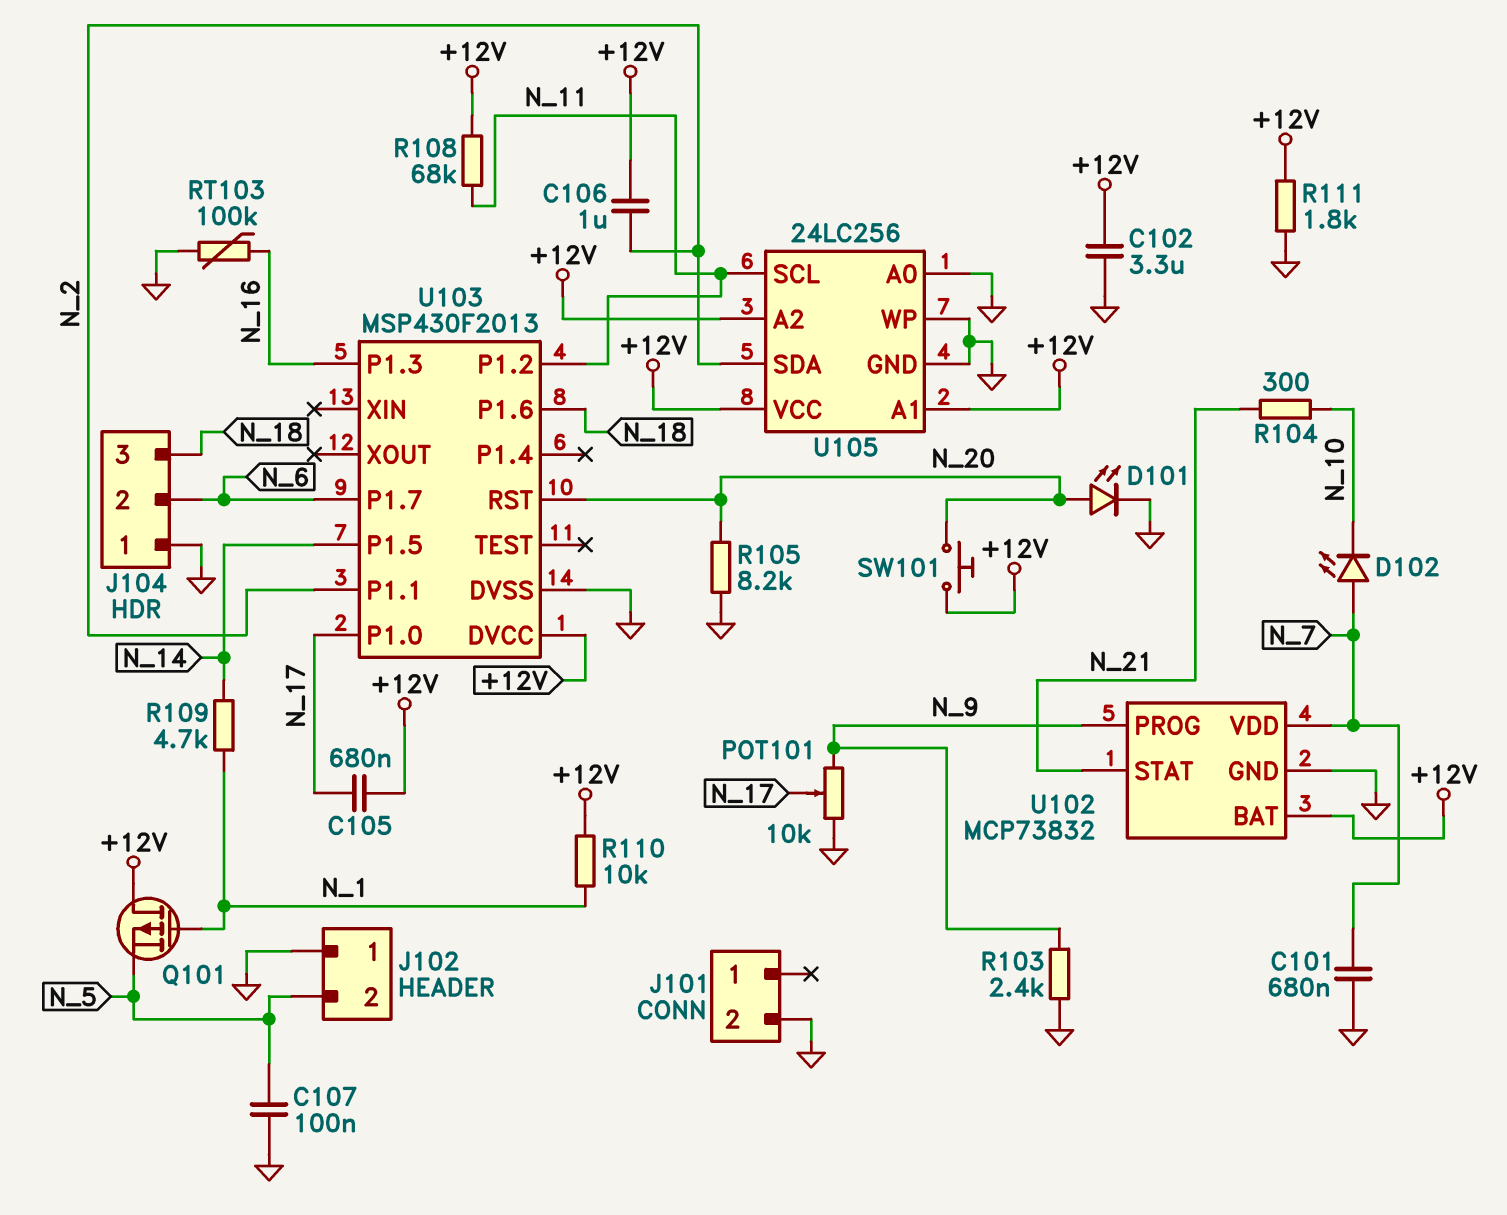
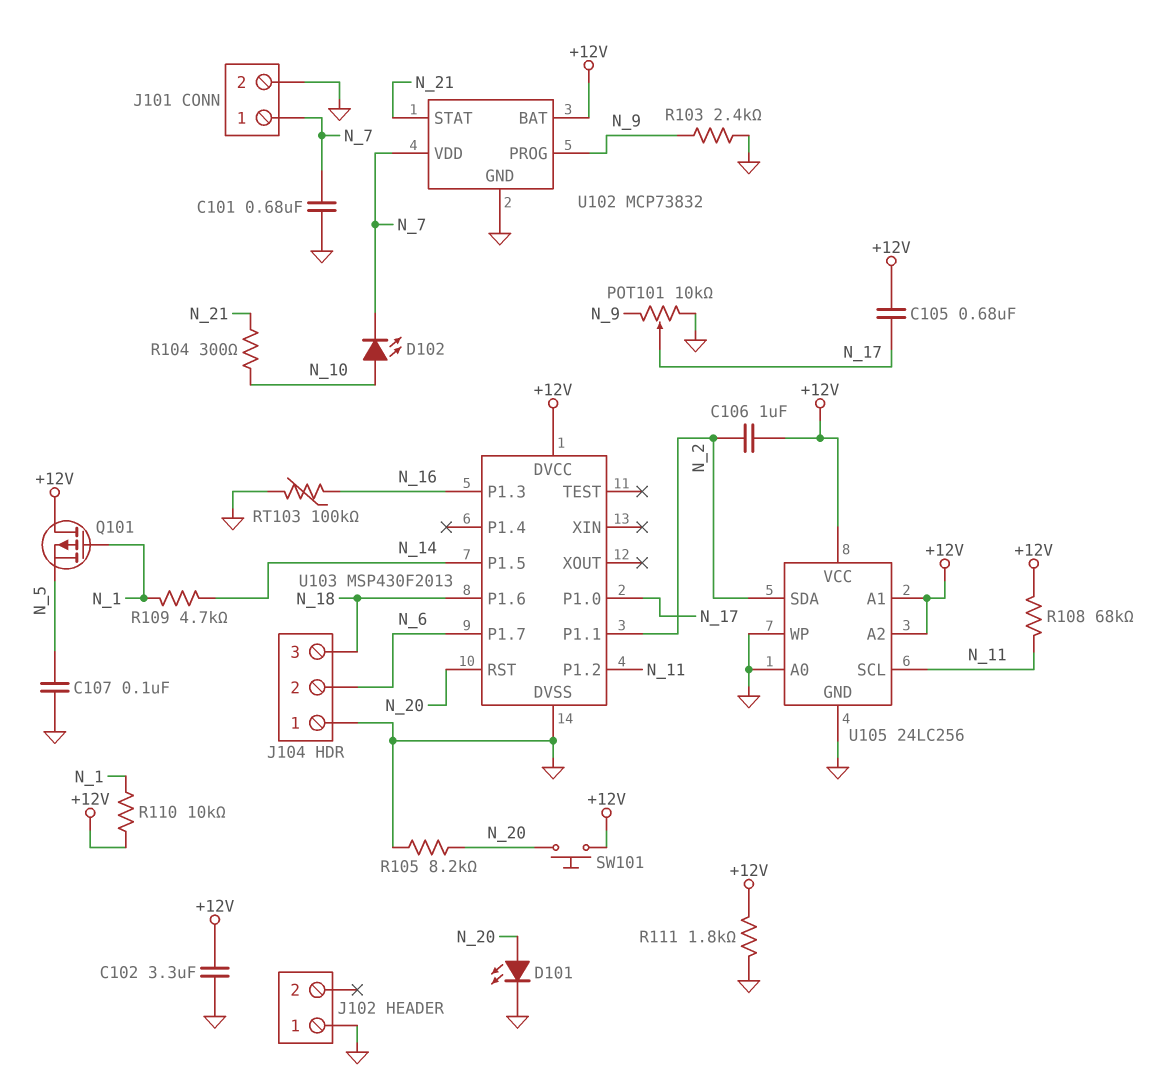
D102: LED (A N_7, K N_10) -> LED (A N_10, K N_7)
J101 pin 1: none -> N_7
J102 pin 2: N_5 -> none

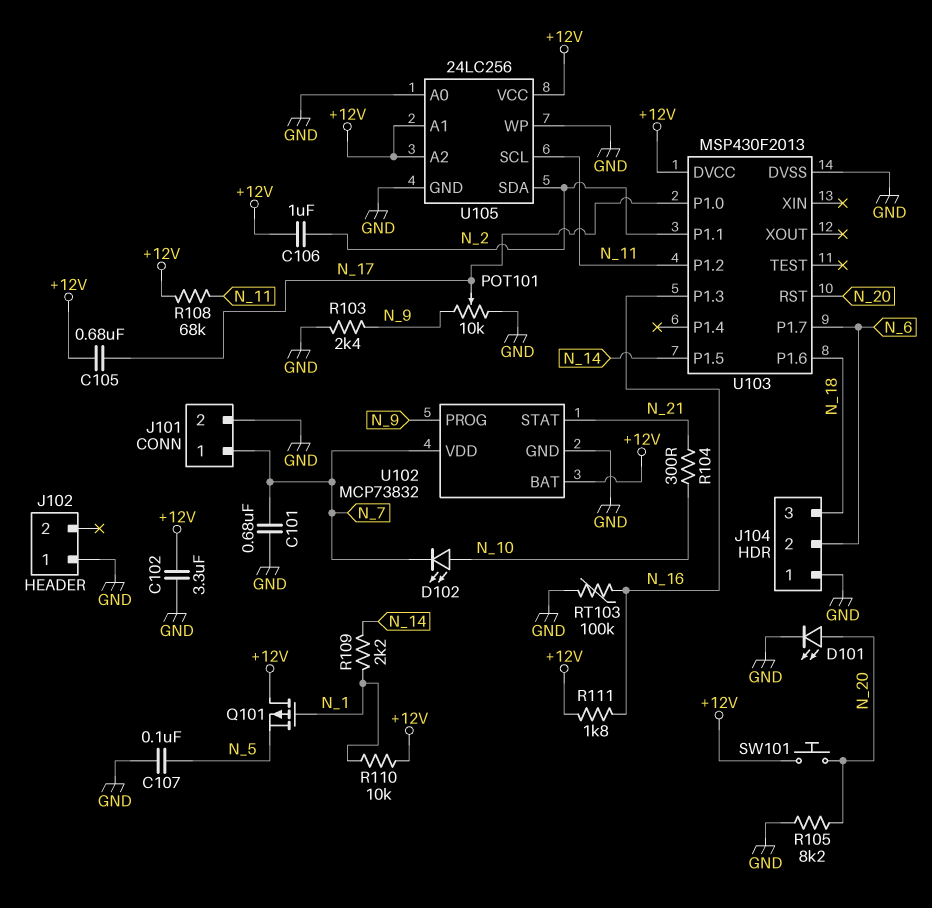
R109: 4.7k (N_1, N_14) -> 2.2k (N_1, N_14)
R111: 1.8k (+12V, GND) -> 1.8k (+12V, N_16)

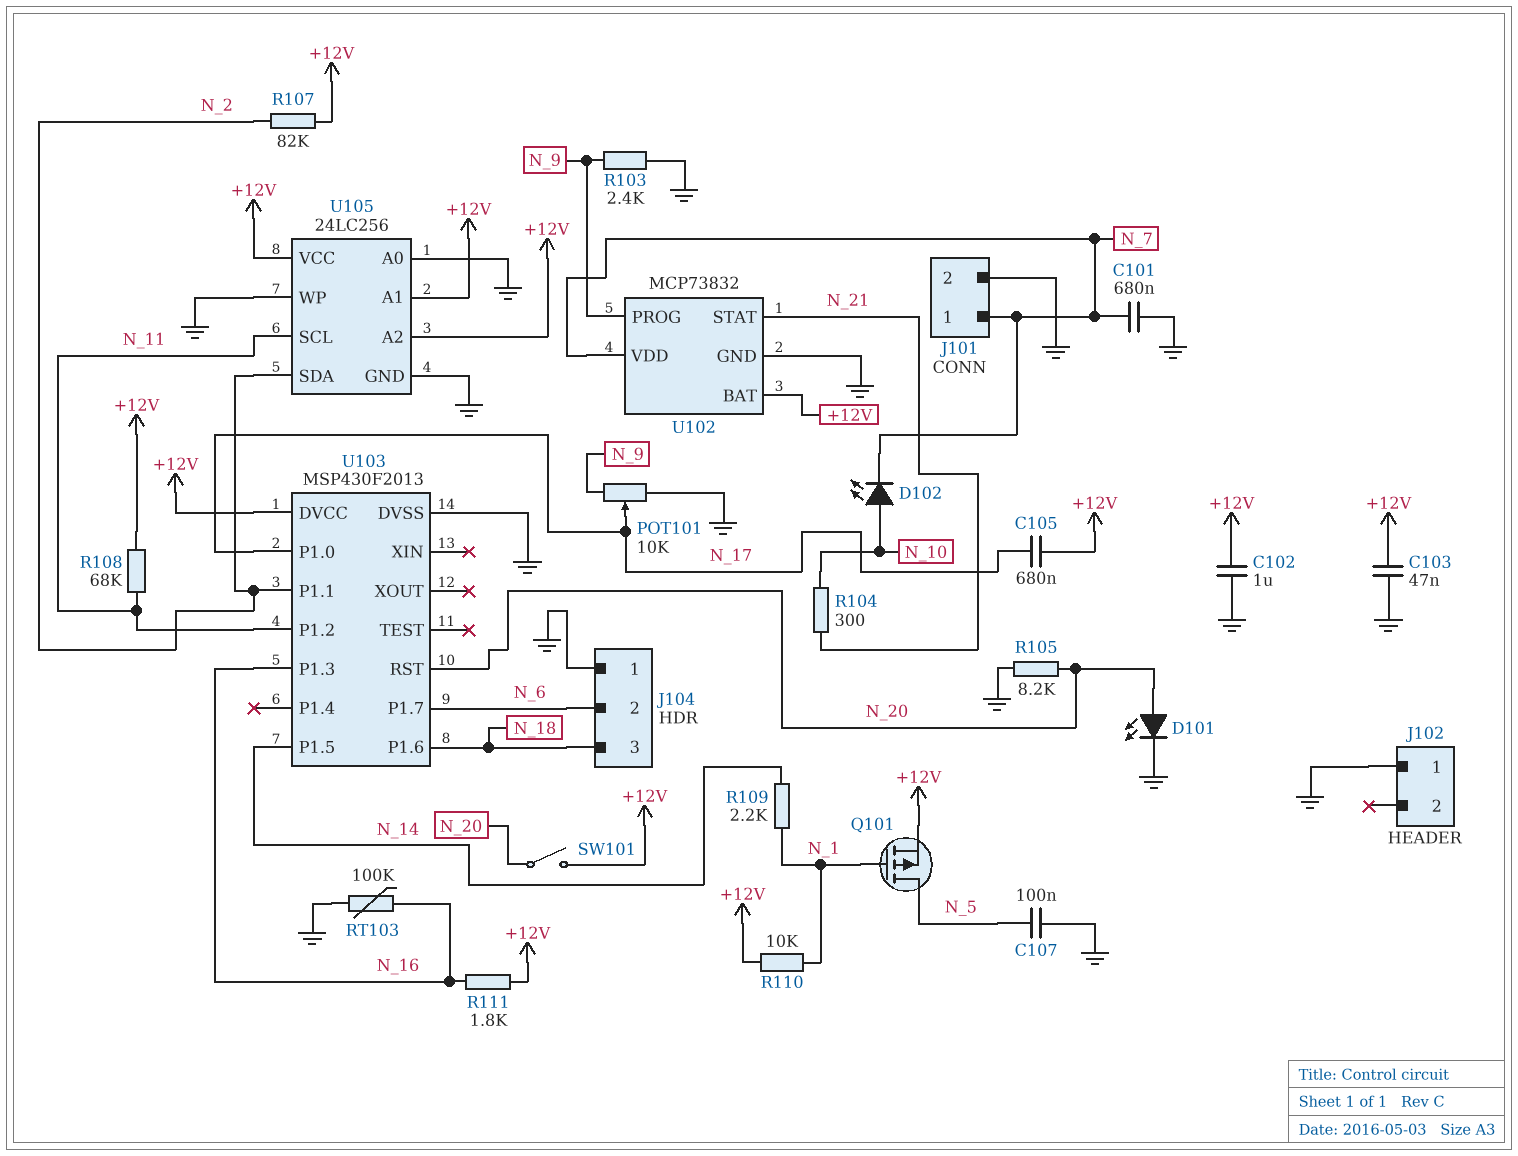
C102: 3.3uF (+12V, GND) -> 1uF (+12V, GND)
C103: none -> 47nF (+12V, GND)
C106: 1uF (+12V, N_2) -> none
Q101: PMOS (G N_1, D +12V, S N_5) -> PMOS (G N_1, D N_5, S +12V)
R107: none -> 82k (+12V, N_2)
SW101: button (+12V, N_20) -> switch (+12V, N_20)

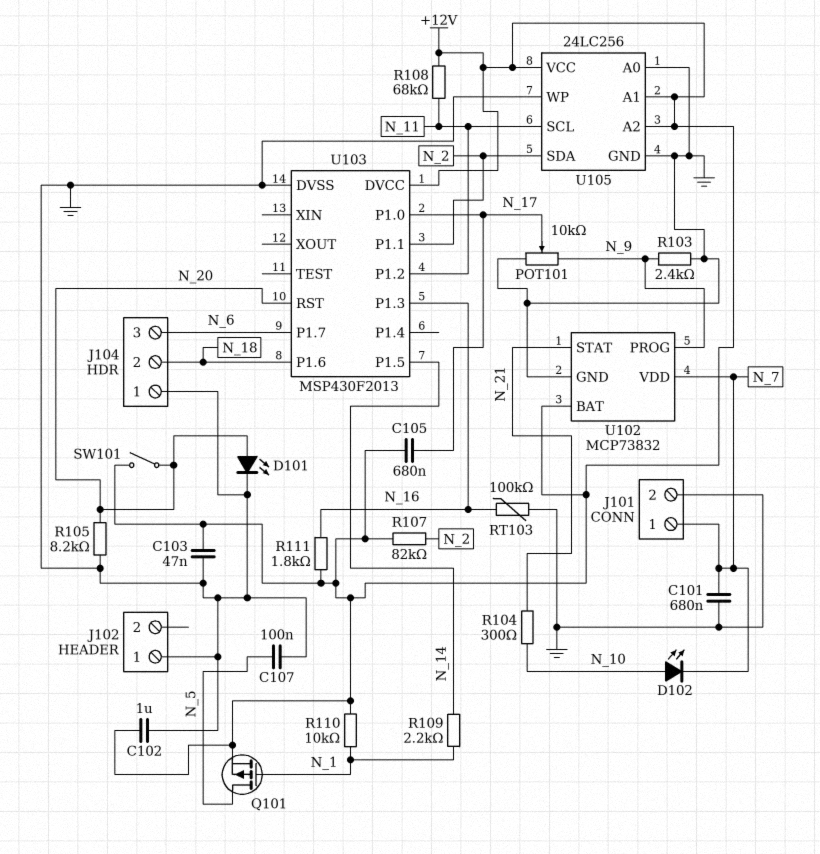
J104 pin 2: N_6 -> N_18
J104 pin 3: N_18 -> N_6

